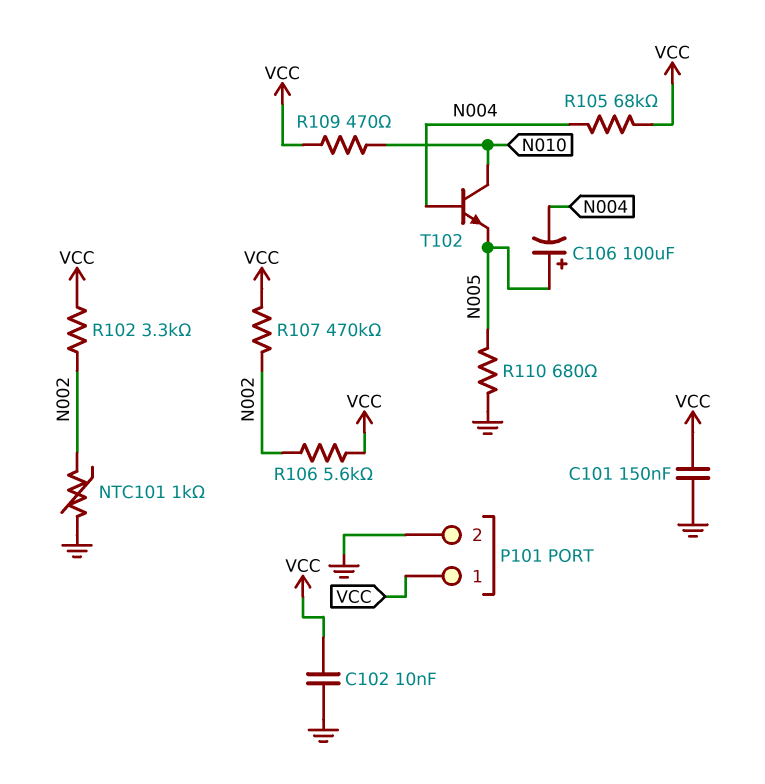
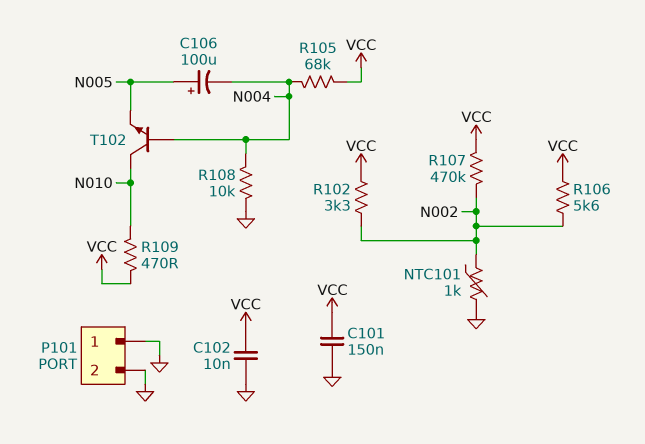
P101 pin 1: VCC -> GND
R108: none -> 10k (GND, N004)
R110: 680 (GND, N005) -> none

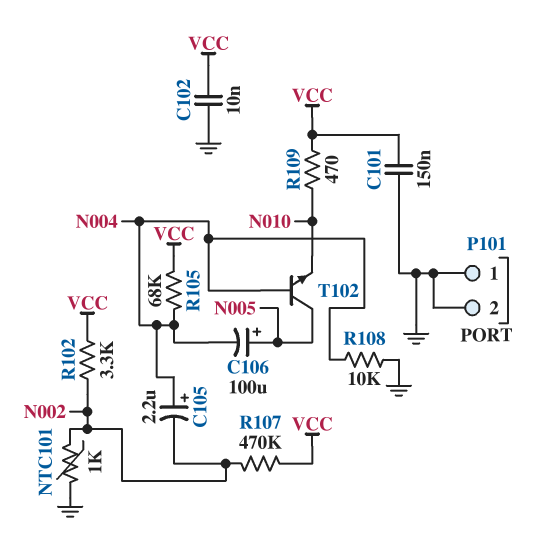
C105: none -> 2.2uF (plus N004, minus N002)
R106: 5.6k (N002, VCC) -> none
T102: NPN (B N004, C N010, E N005) -> NPN (B N004, C N005, E N010)

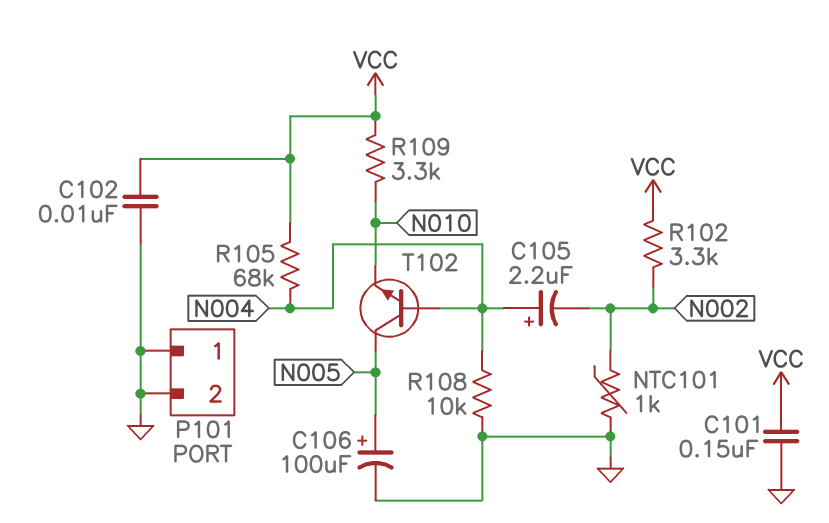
C106: 100uF (plus N005, minus N004) -> 100uF (plus N005, minus GND)
R107: 470k (N002, VCC) -> none
R109: 470 (N010, VCC) -> 3.3k (N010, VCC)

